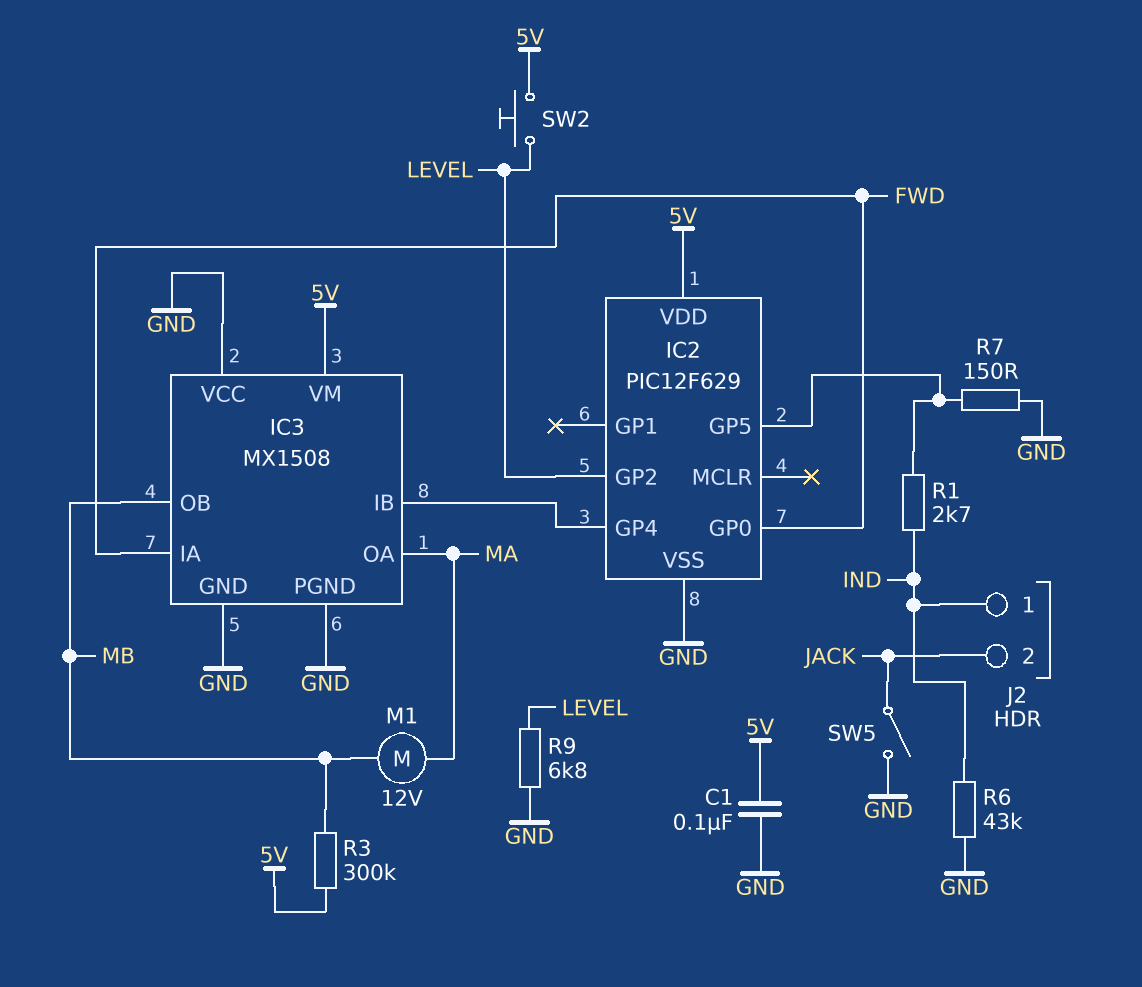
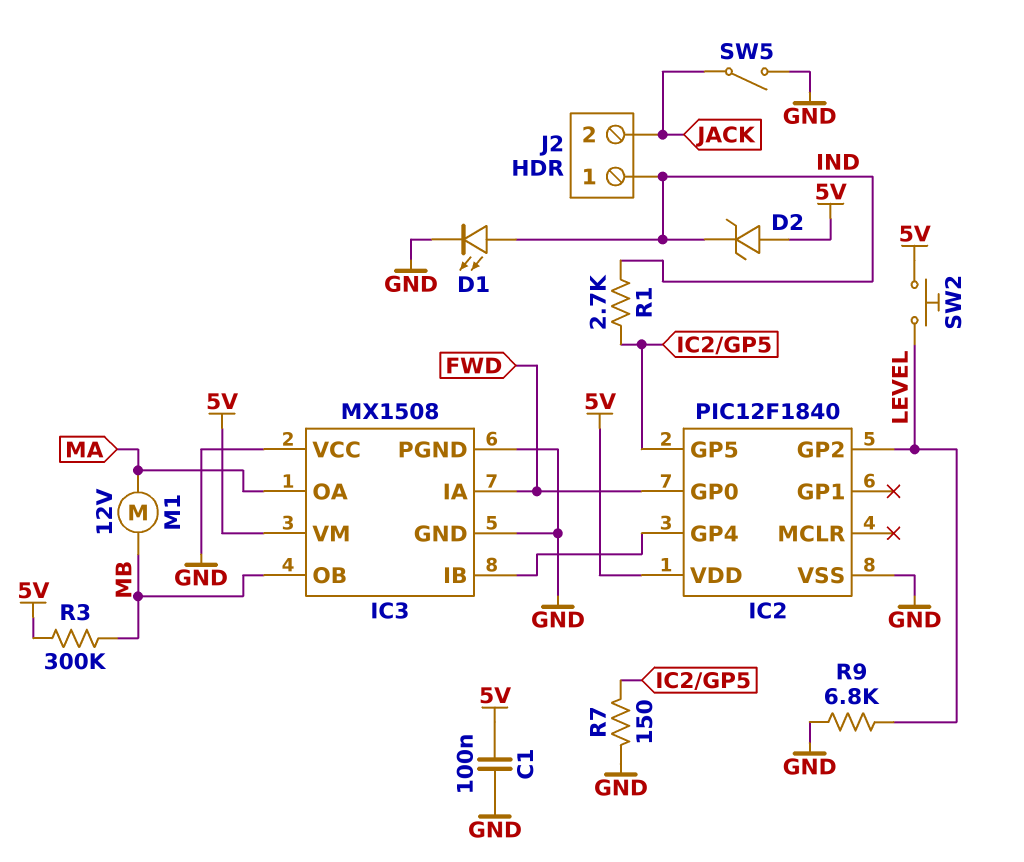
D1: none -> LED (A IND, K GND)
D2: none -> zener (A 5V, K IND)
IC2: PIC12F629 -> PIC12F1840
R6: 43k (GND, IND) -> none

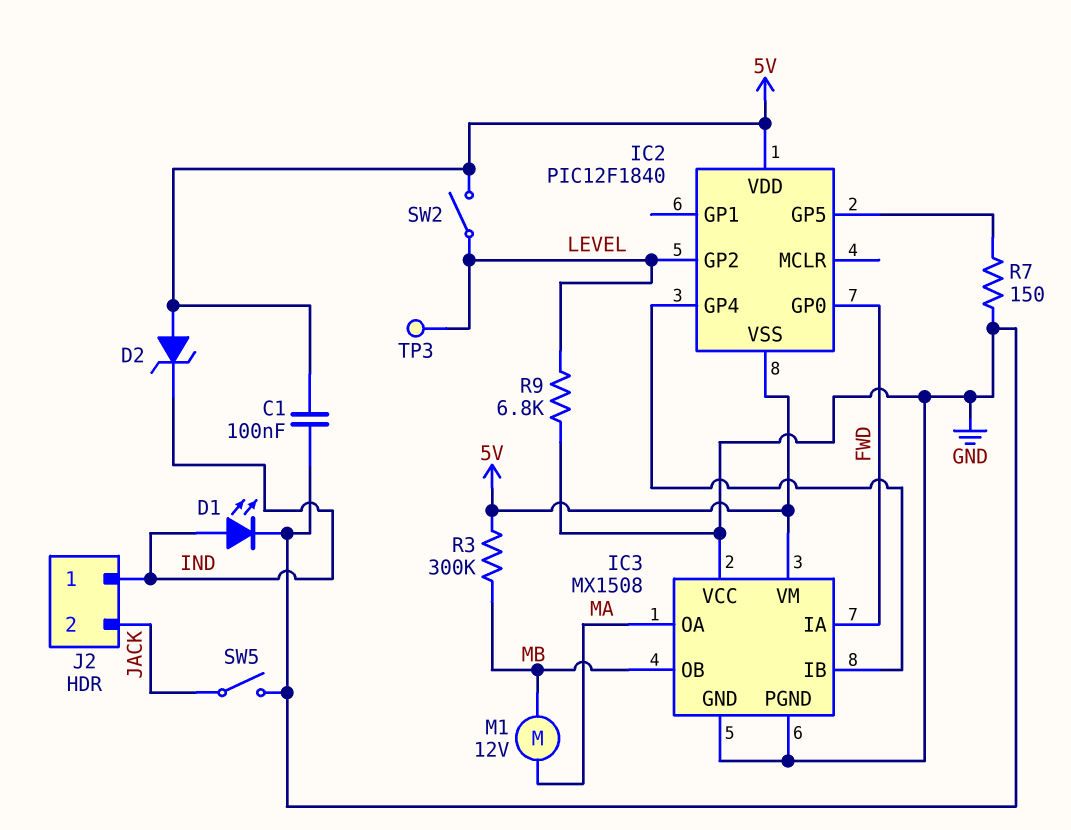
IC2 pin VSS: GND -> 5V
R1: 2.7k (IC2/GP5, IND) -> none
SW2: button (5V, LEVEL) -> switch (5V, LEVEL)
TP3: none -> test point (LEVEL)

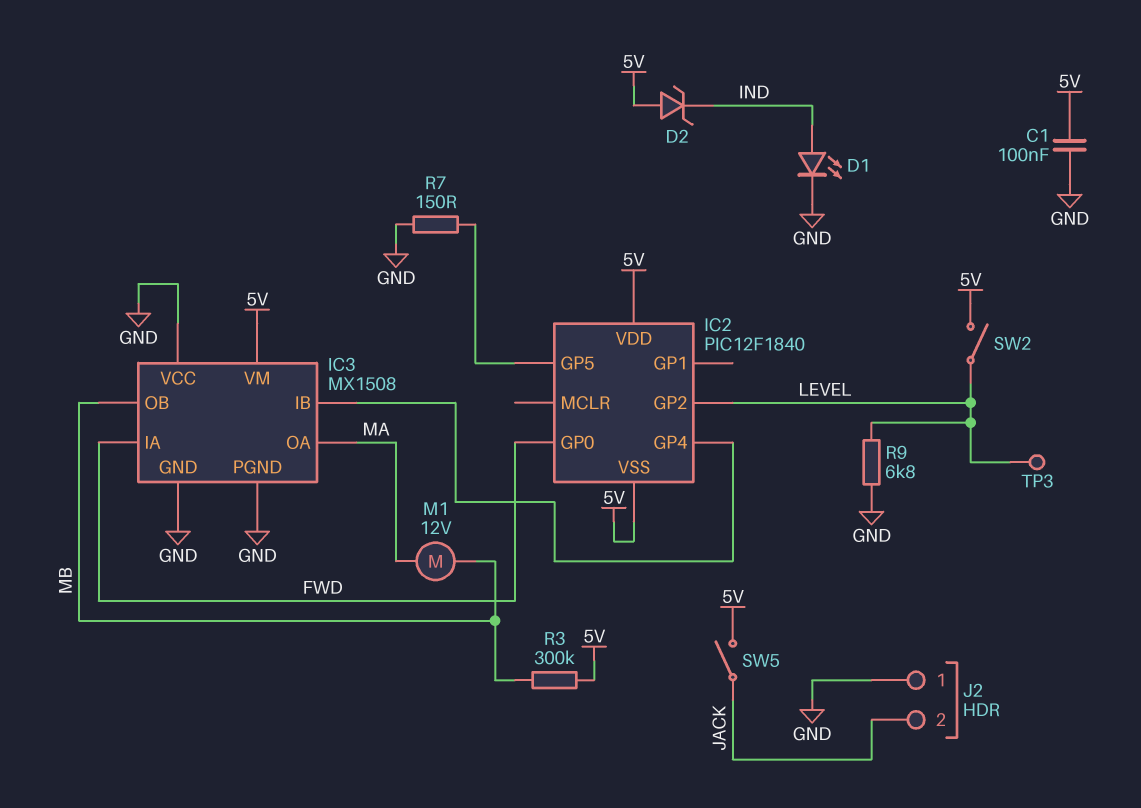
J2 pin 1: IND -> GND
SW5: switch (GND, JACK) -> switch (5V, JACK)

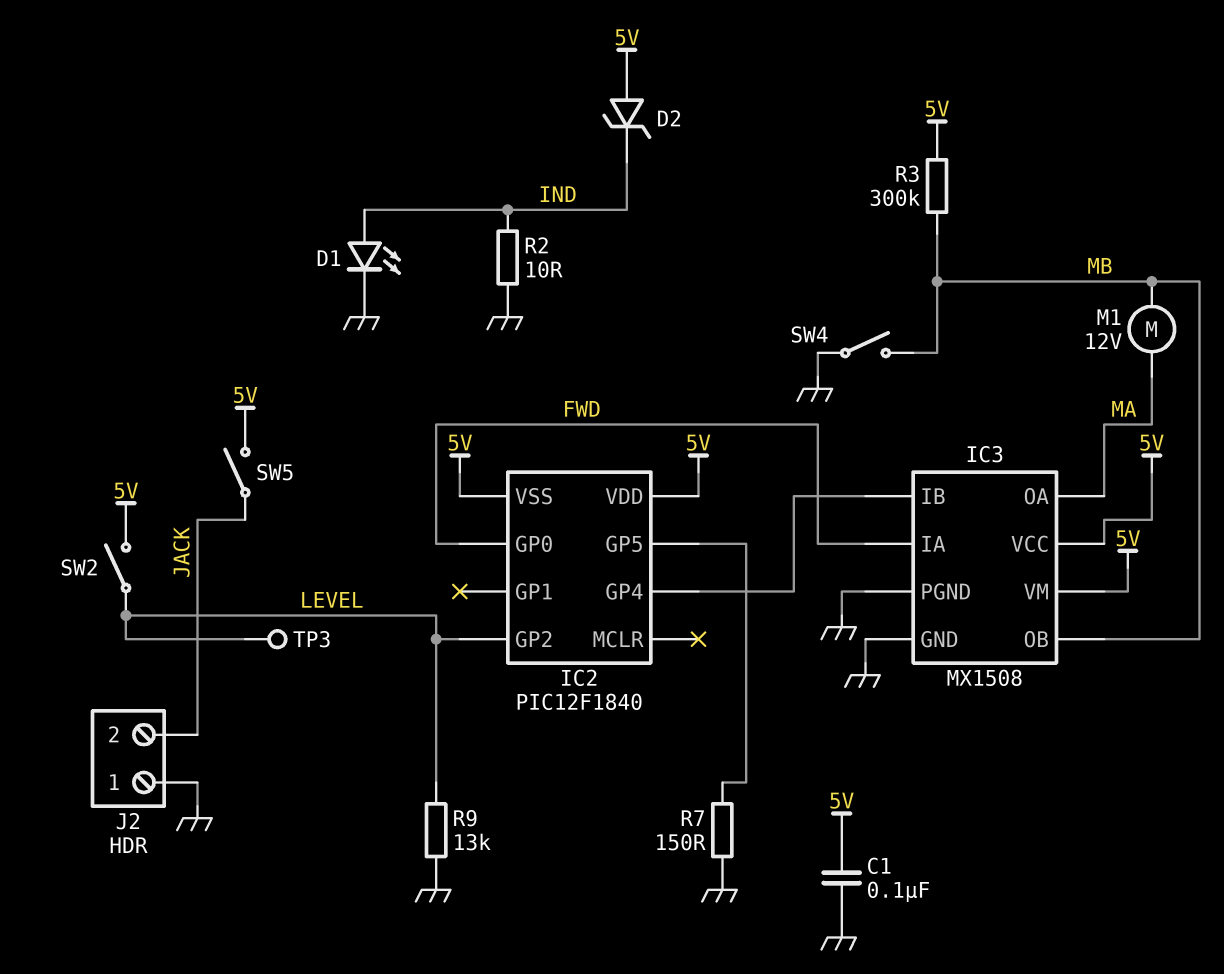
IC3 pin VCC: GND -> 5V
R2: none -> 10 (GND, IND)
R9: 6.8k (GND, LEVEL) -> 13k (GND, LEVEL)
SW4: none -> switch (GND, MB)

